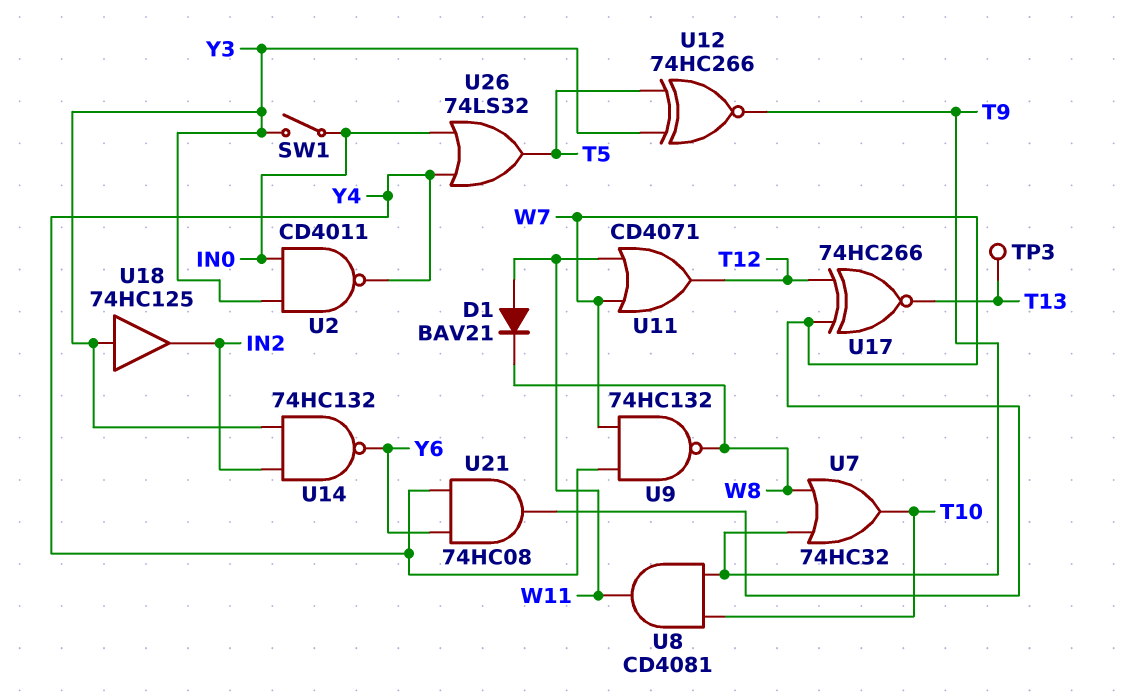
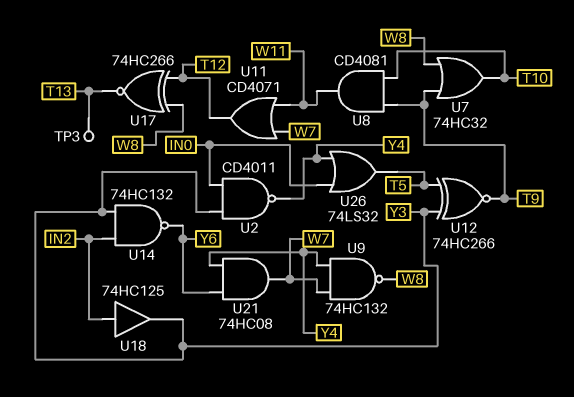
D1: diode BAV21 (A W11, K W8) -> none
SW1: switch (IN0, Y3) -> none
U17: XNOR 74HC266 (in T12, in W7, out T13) -> XNOR 74HC266 (in T12, in W8, out T13)
U18: buffer 74HC125 (in Y3, out IN2) -> buffer 74HC125 (in IN2, out Y3)

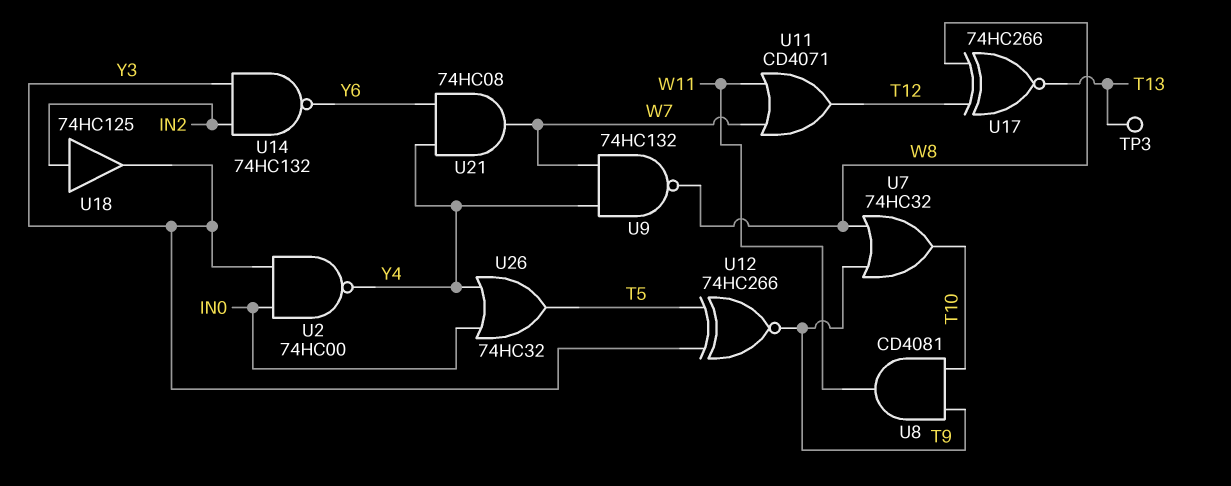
U2: NAND CD4011 (in IN0, in Y3, out Y4) -> NAND 74HC00 (in IN0, in Y3, out Y4)
U26: OR 74LS32 (in IN0, in Y4, out T5) -> OR 74HC32 (in IN0, in Y4, out T5)

